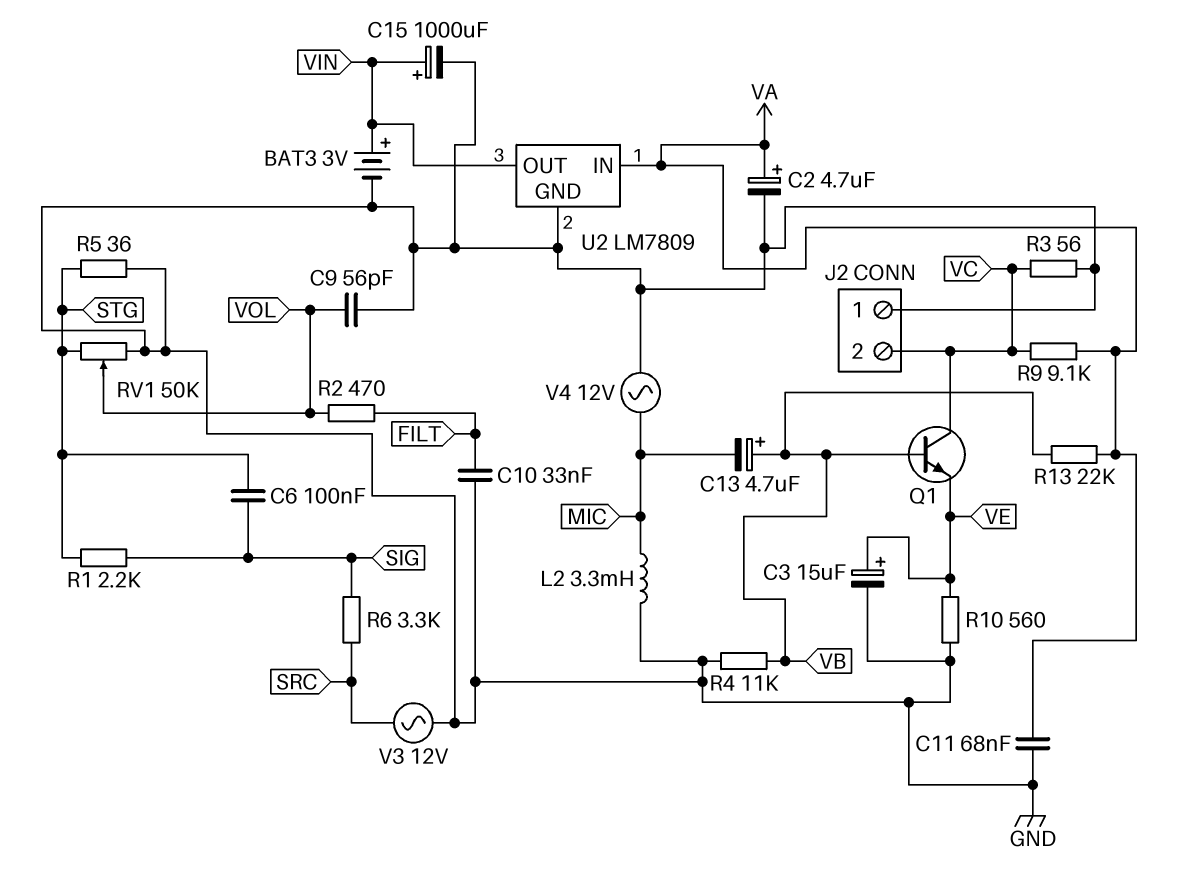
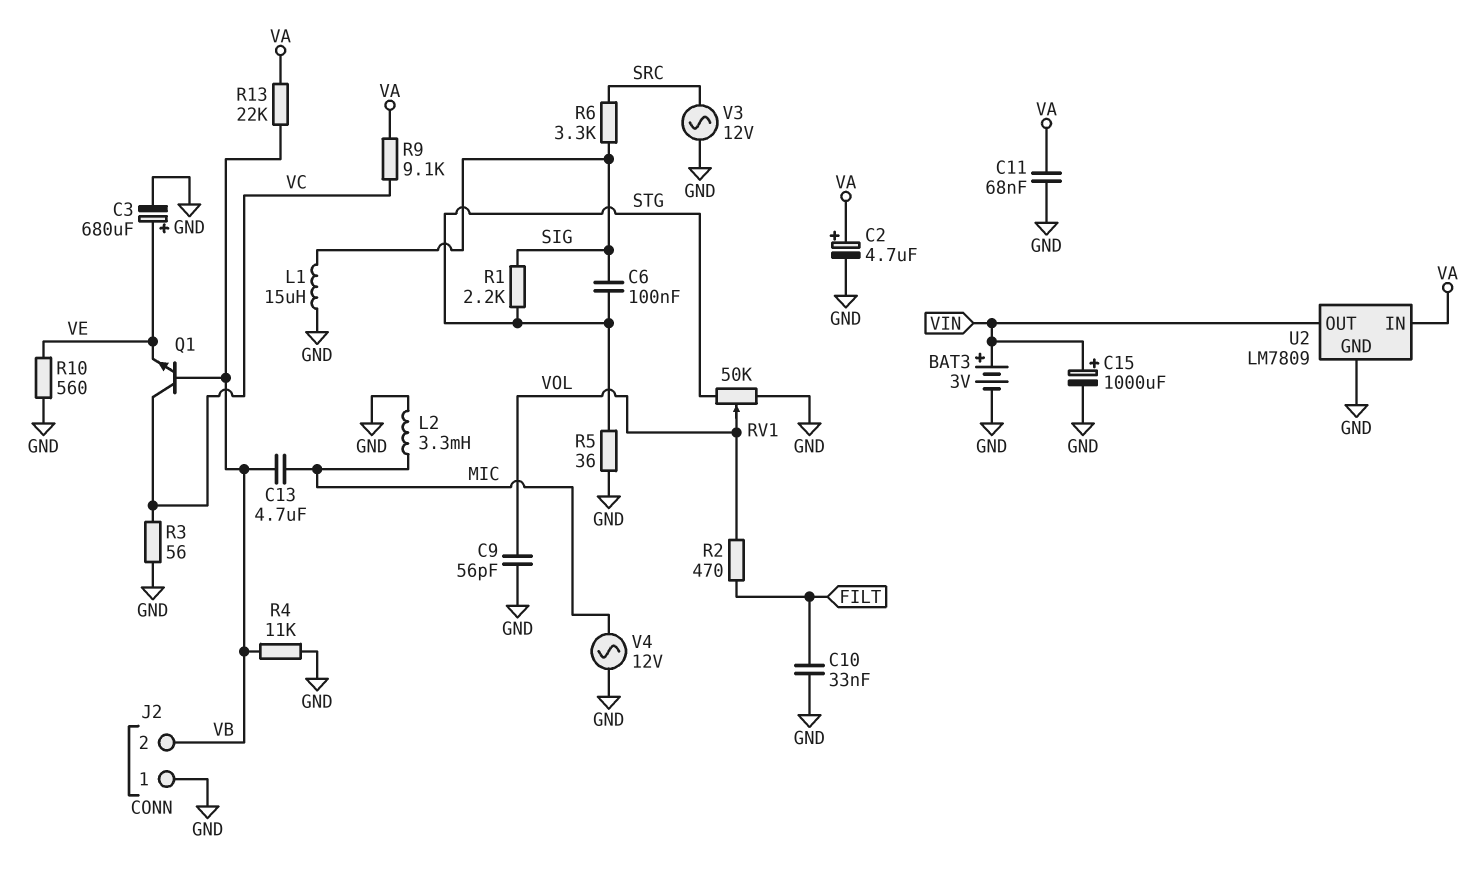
C3: 15uF (plus VE, minus GND) -> 680uF (plus VE, minus GND)
C13: 4.7uF (plus VB, minus MIC) -> 4.7uF (MIC, VB)
J2 pin 2: VC -> VB
L1: none -> 15uH (GND, SIG)

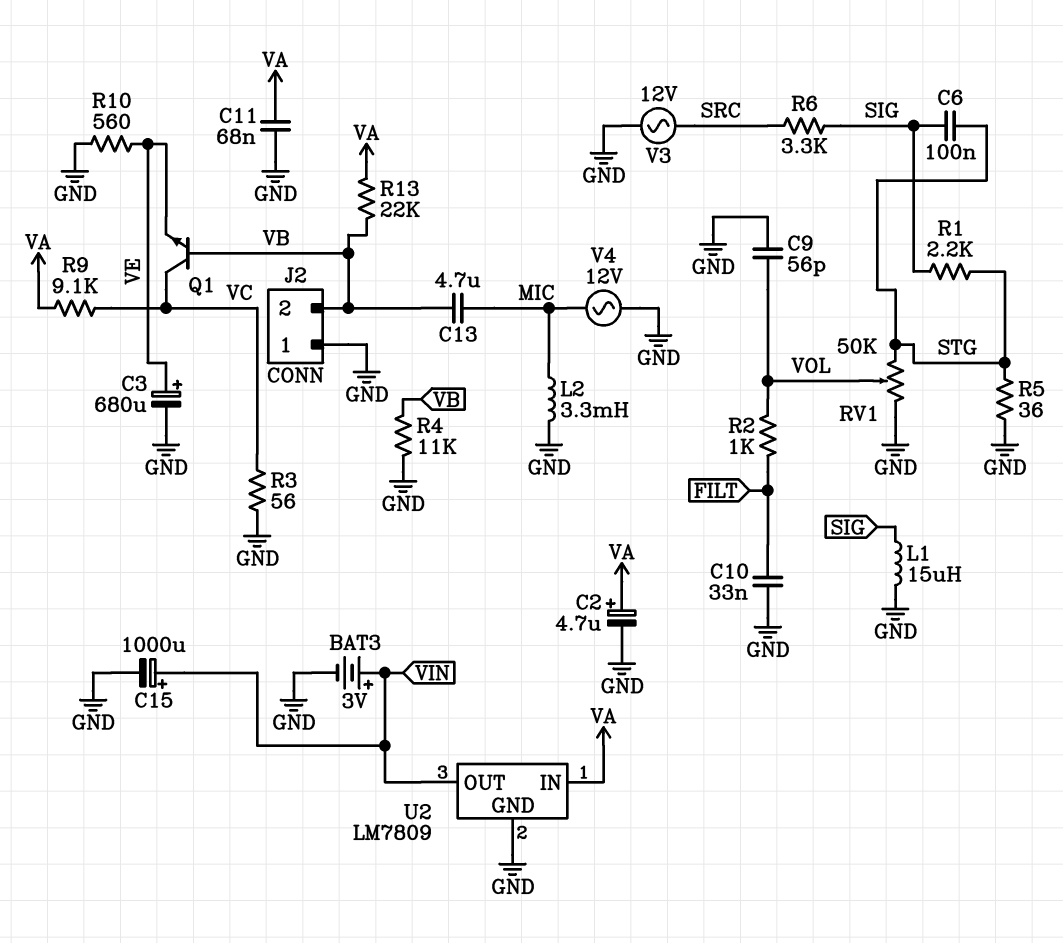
R2: 470 (FILT, VOL) -> 1k (FILT, VOL)

